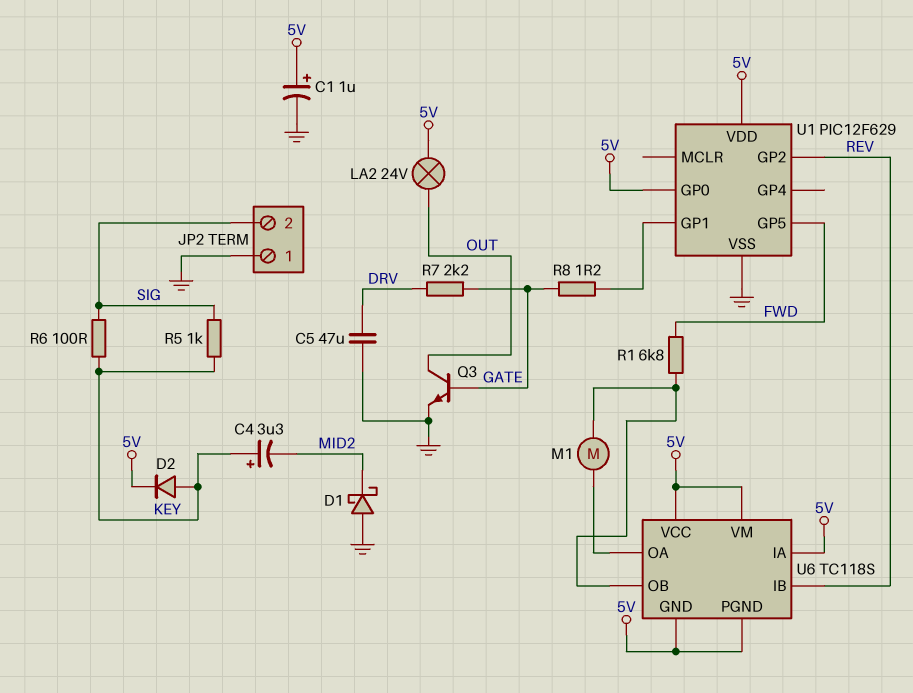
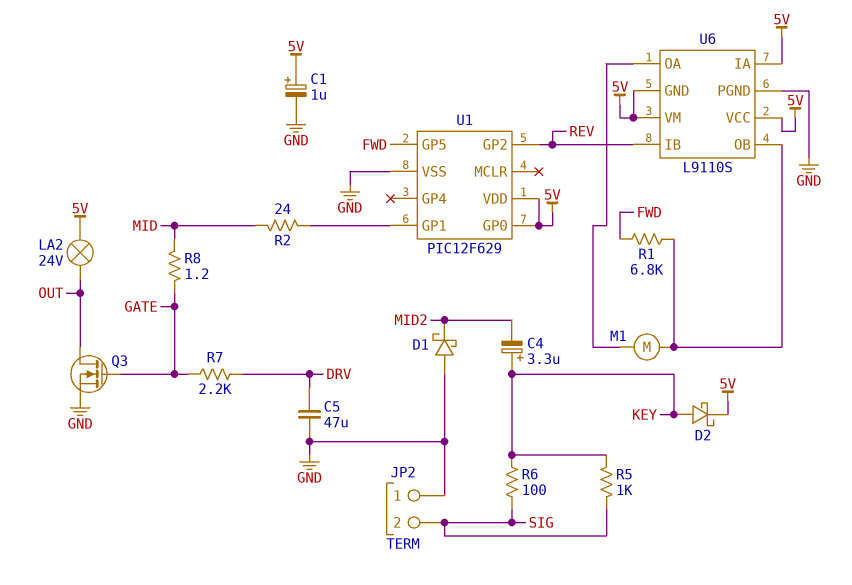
D2: diode (A KEY, K 5V) -> schottky (A KEY, K 5V)
Q3: NPN (B GATE, C OUT, E GND) -> NMOS (G GATE, D OUT, S GND)
R2: none -> 24 (MID, U1/GP1)
R8: 1.2 (GATE, U1/GP1) -> 1.2 (GATE, MID)
U6: TC118S -> L9110S
U6 pin PGND: 5V -> GND

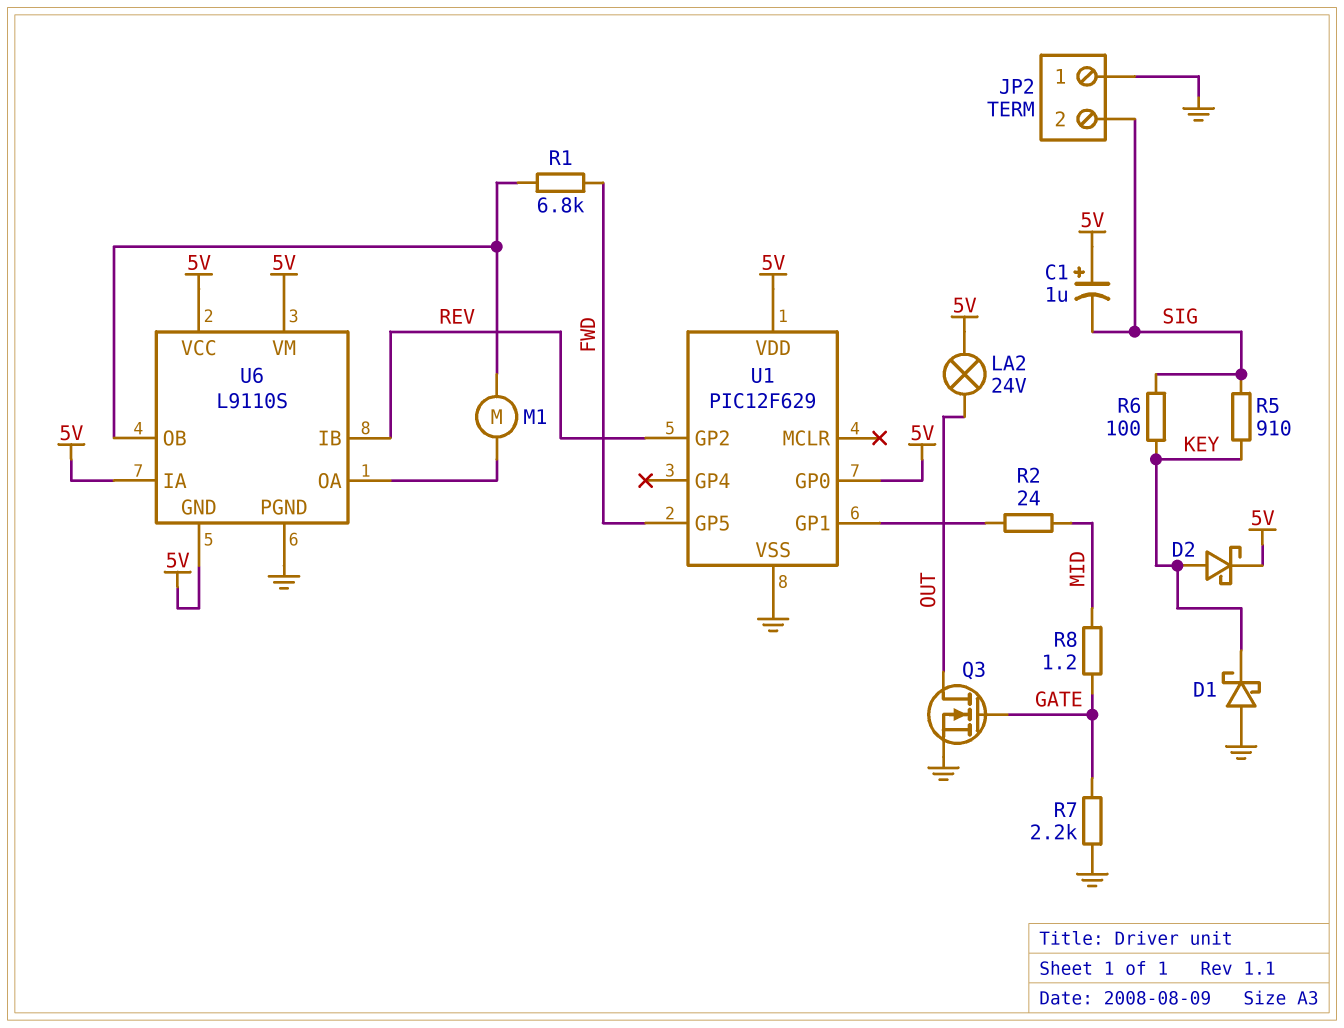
C1: 1uF (plus 5V, minus GND) -> 1uF (plus 5V, minus SIG)
C4: 3.3uF (plus KEY, minus MID2) -> none
C5: 47uF (DRV, GND) -> none
D1: schottky (A GND, K MID2) -> schottky (A GND, K KEY)
R5: 1k (KEY, SIG) -> 910 (KEY, SIG)
R7: 2.2k (DRV, GATE) -> 2.2k (GATE, GND)

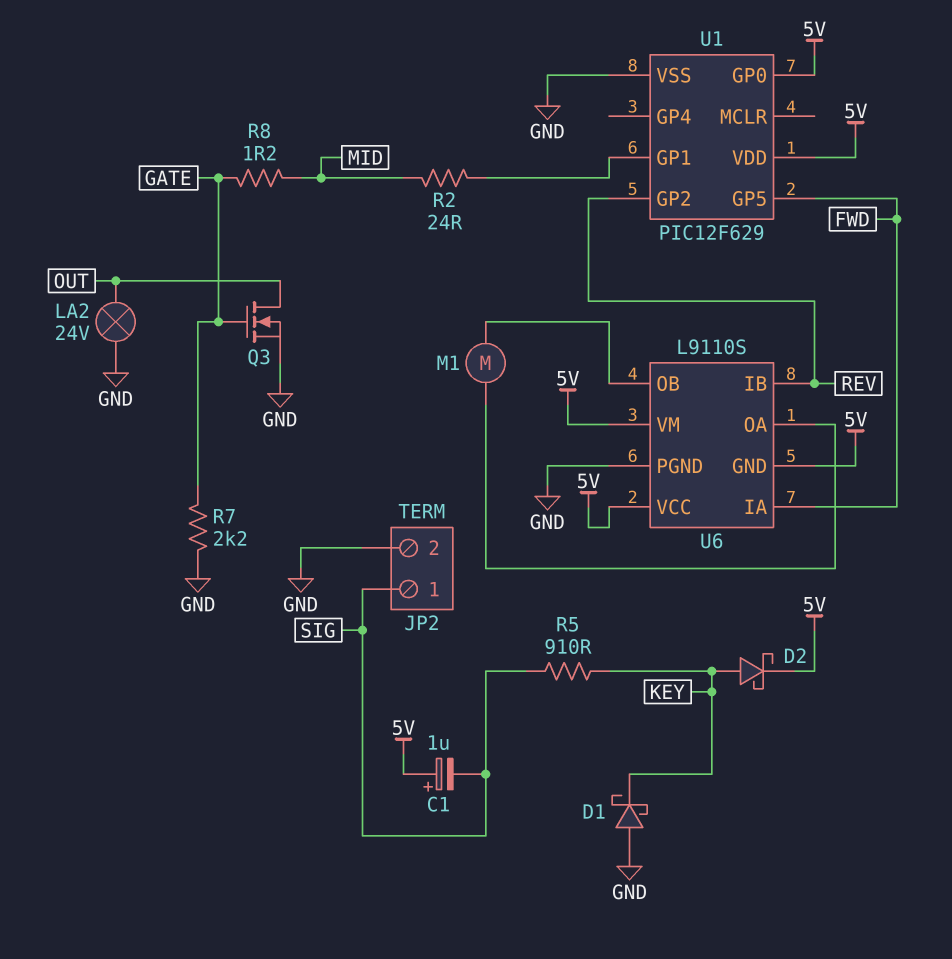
JP2 pin 1: GND -> SIG
JP2 pin 2: SIG -> GND
LA2: lamp 24V (5V, OUT) -> lamp 24V (GND, OUT)
R1: 6.8k (FWD, U6/OB) -> none
R6: 100 (KEY, SIG) -> none
U6 pin IA: 5V -> FWD

